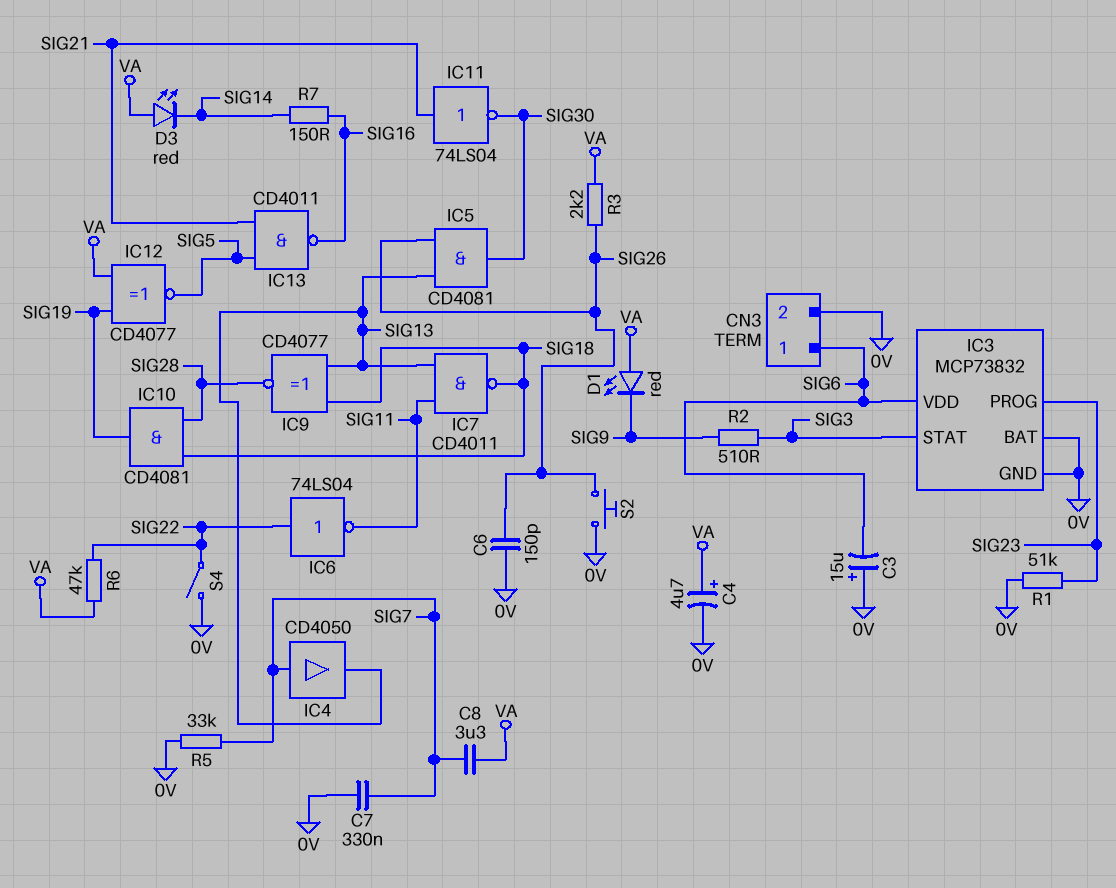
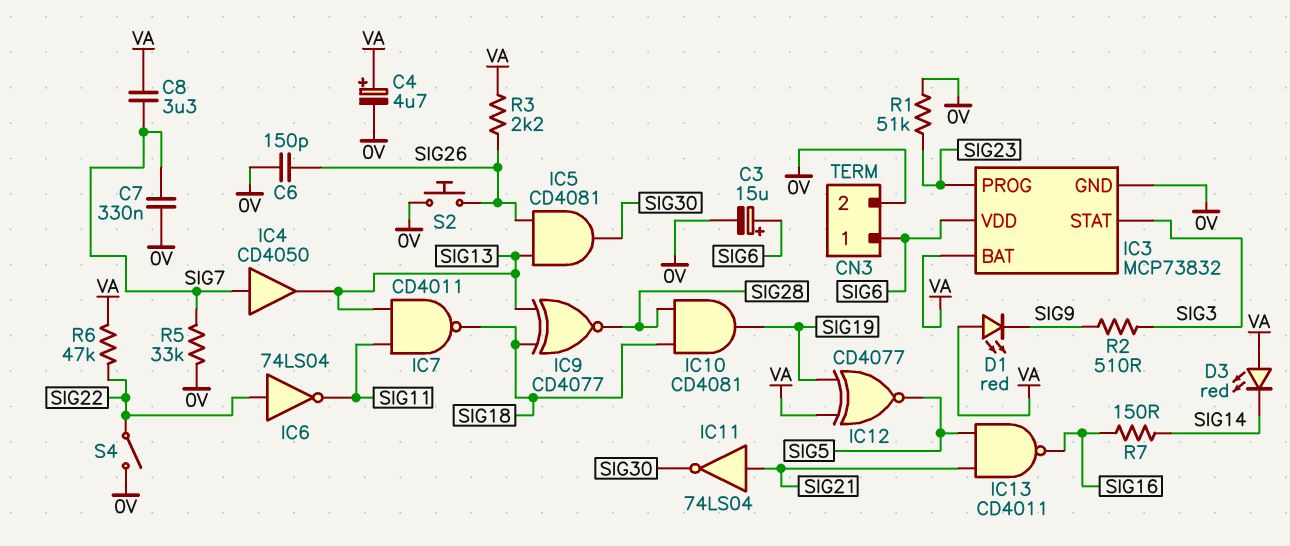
C3: 15uF (plus 0V, minus SIG6) -> 15uF (plus SIG6, minus 0V)
IC3 pin BAT: 0V -> VA

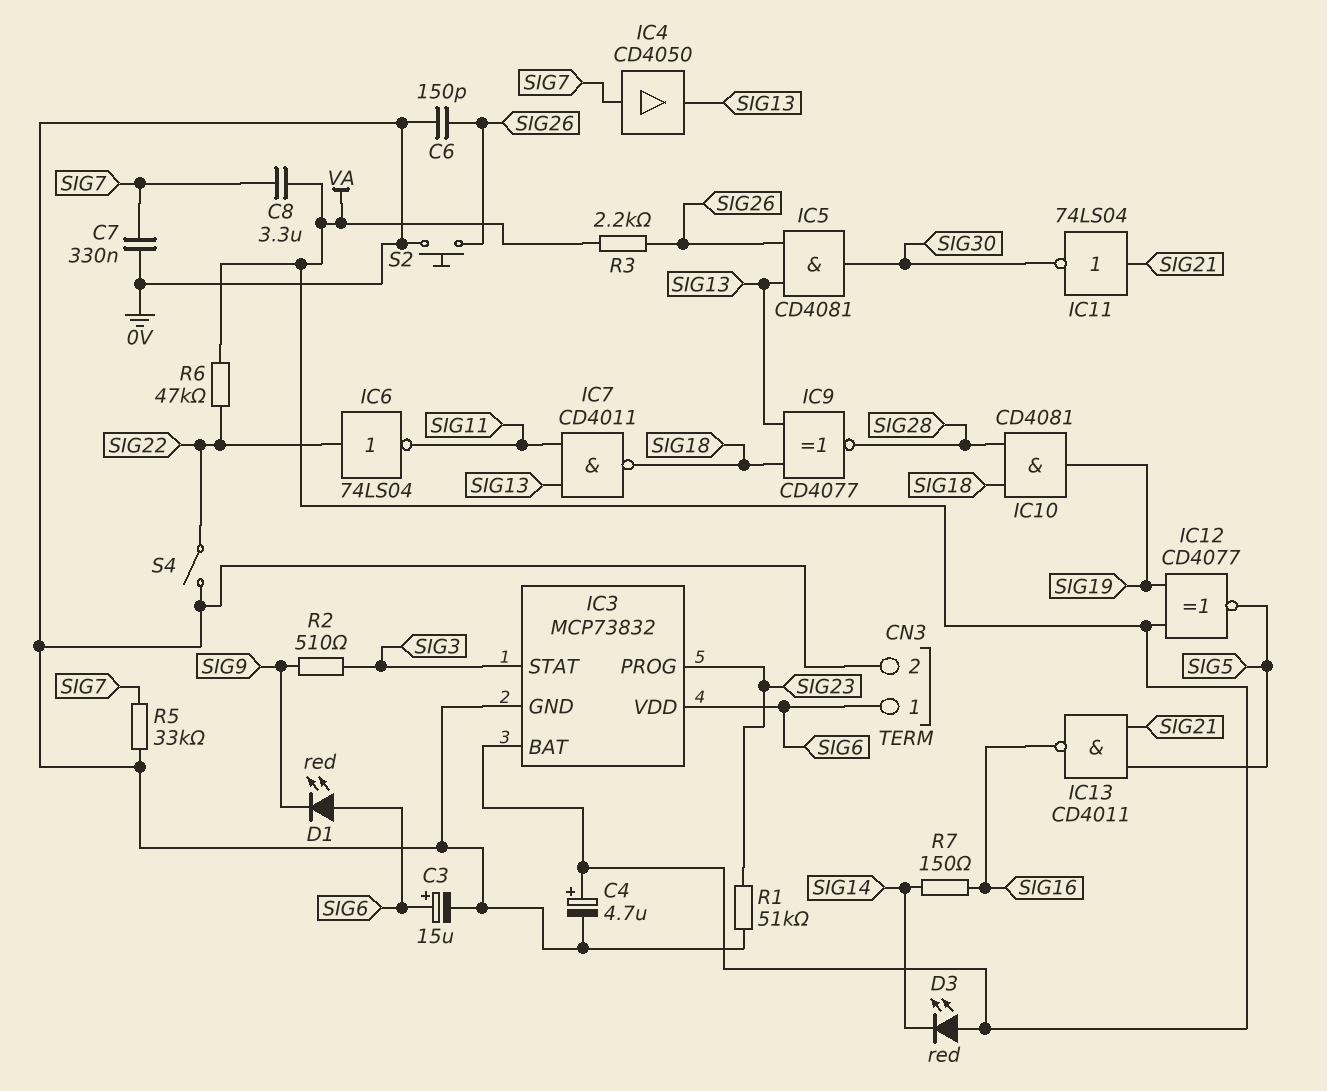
D1: LED red (A VA, K SIG9) -> LED red (A SIG6, K SIG9)

